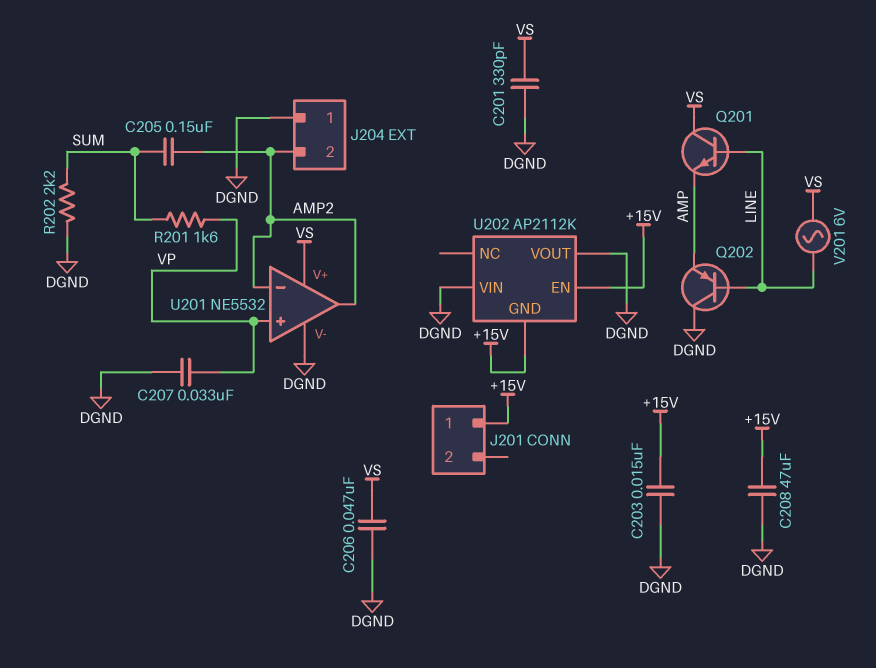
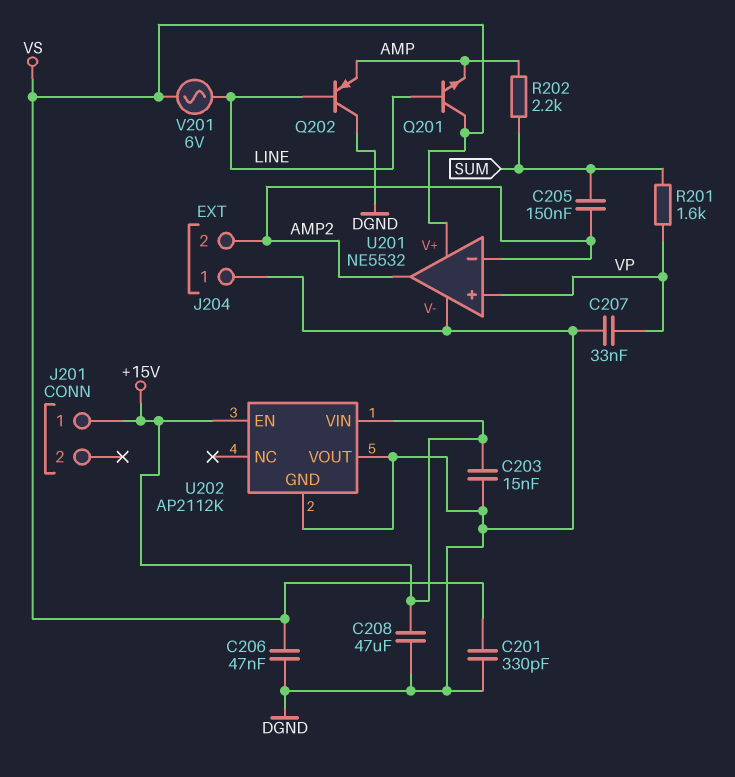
R202: 2.2k (DGND, SUM) -> 2.2k (AMP, SUM)
U202 pin GND: +15V -> DGND
U202 pin VIN: DGND -> +15V

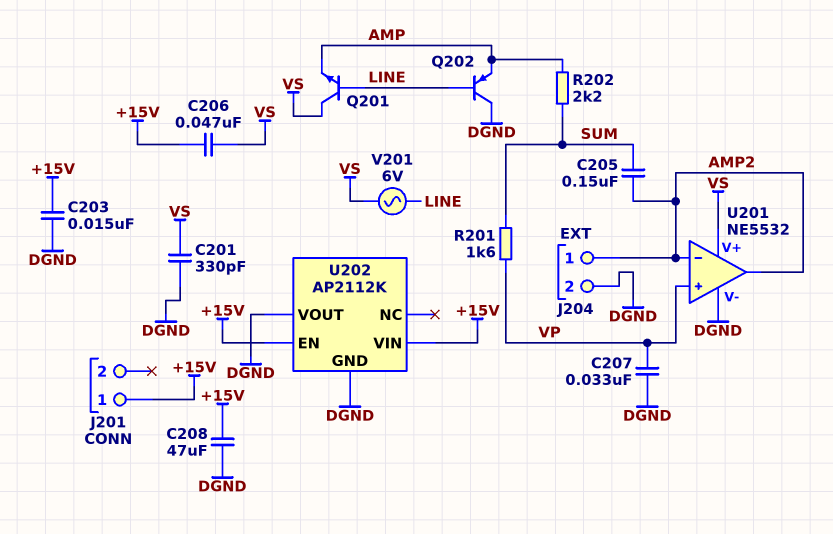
C206: 47nF (DGND, VS) -> 47nF (+15V, VS)
J204 pin 1: DGND -> AMP2
J204 pin 2: AMP2 -> DGND

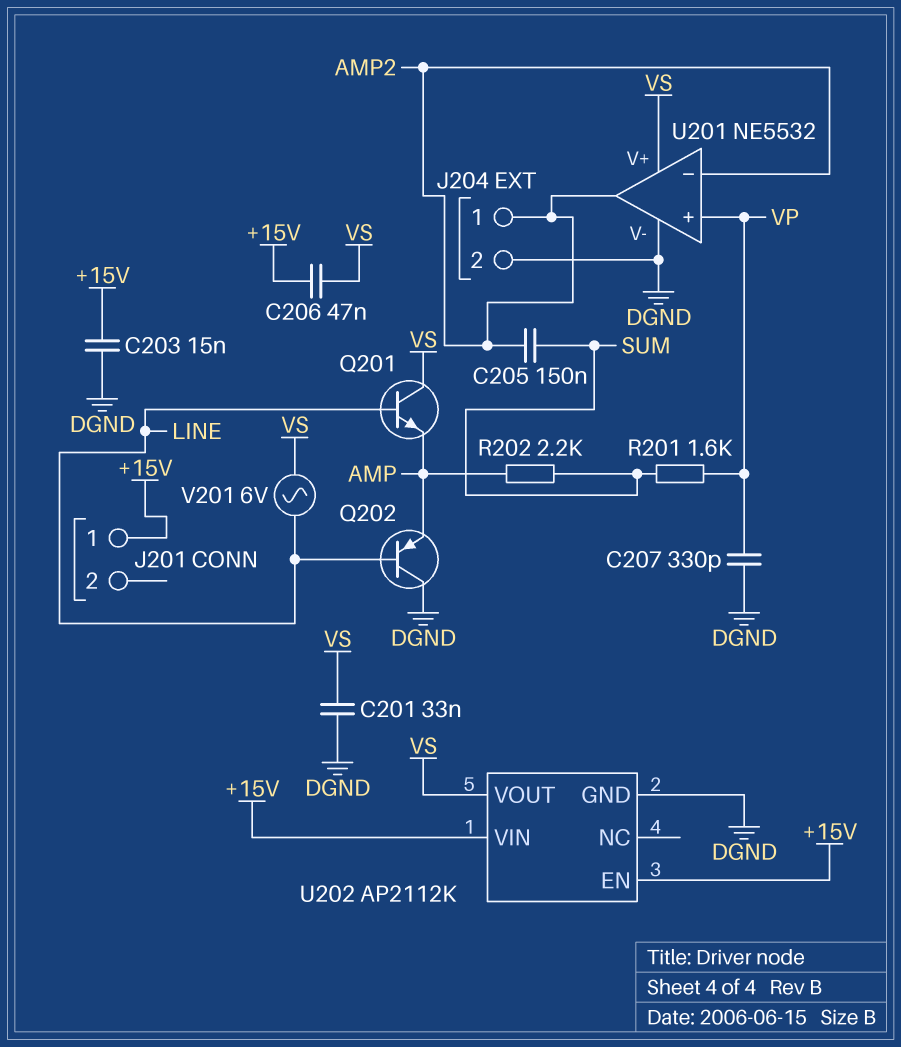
C201: 330pF (DGND, VS) -> 33nF (DGND, VS)
C207: 33nF (DGND, VP) -> 330pF (DGND, VP)
C208: 47uF (+15V, DGND) -> none
U202 pin VOUT: DGND -> VS

